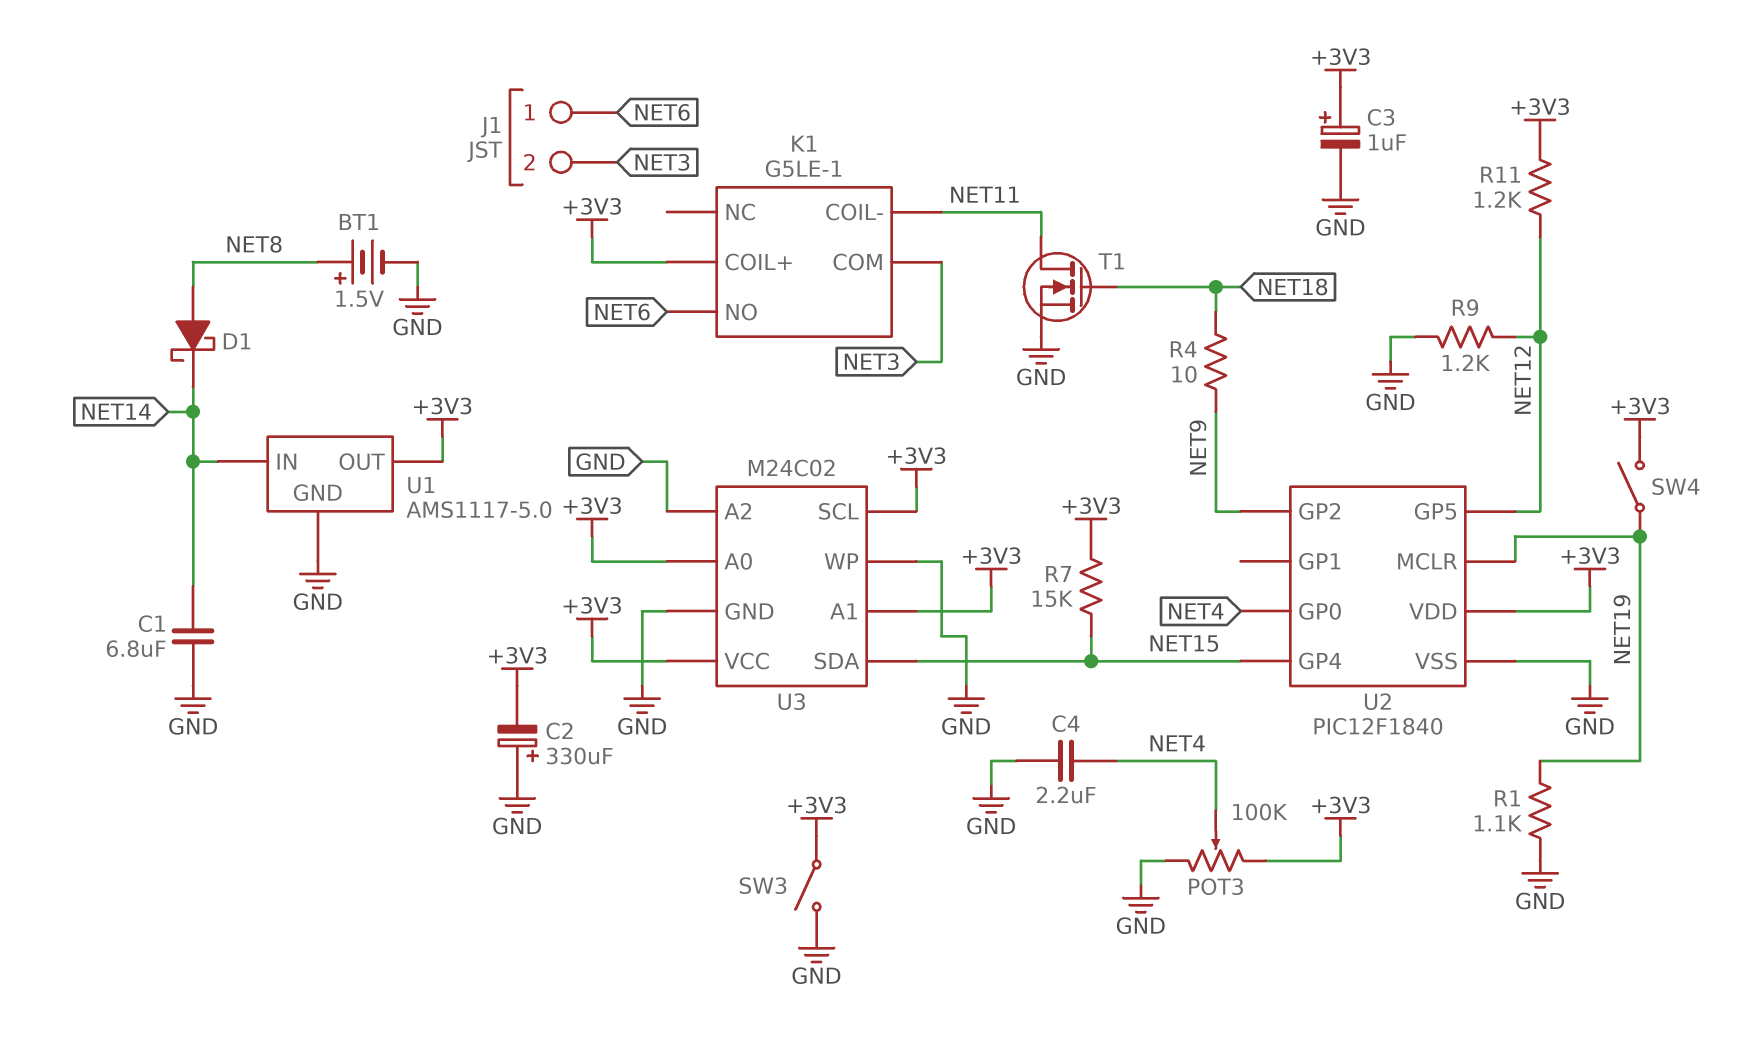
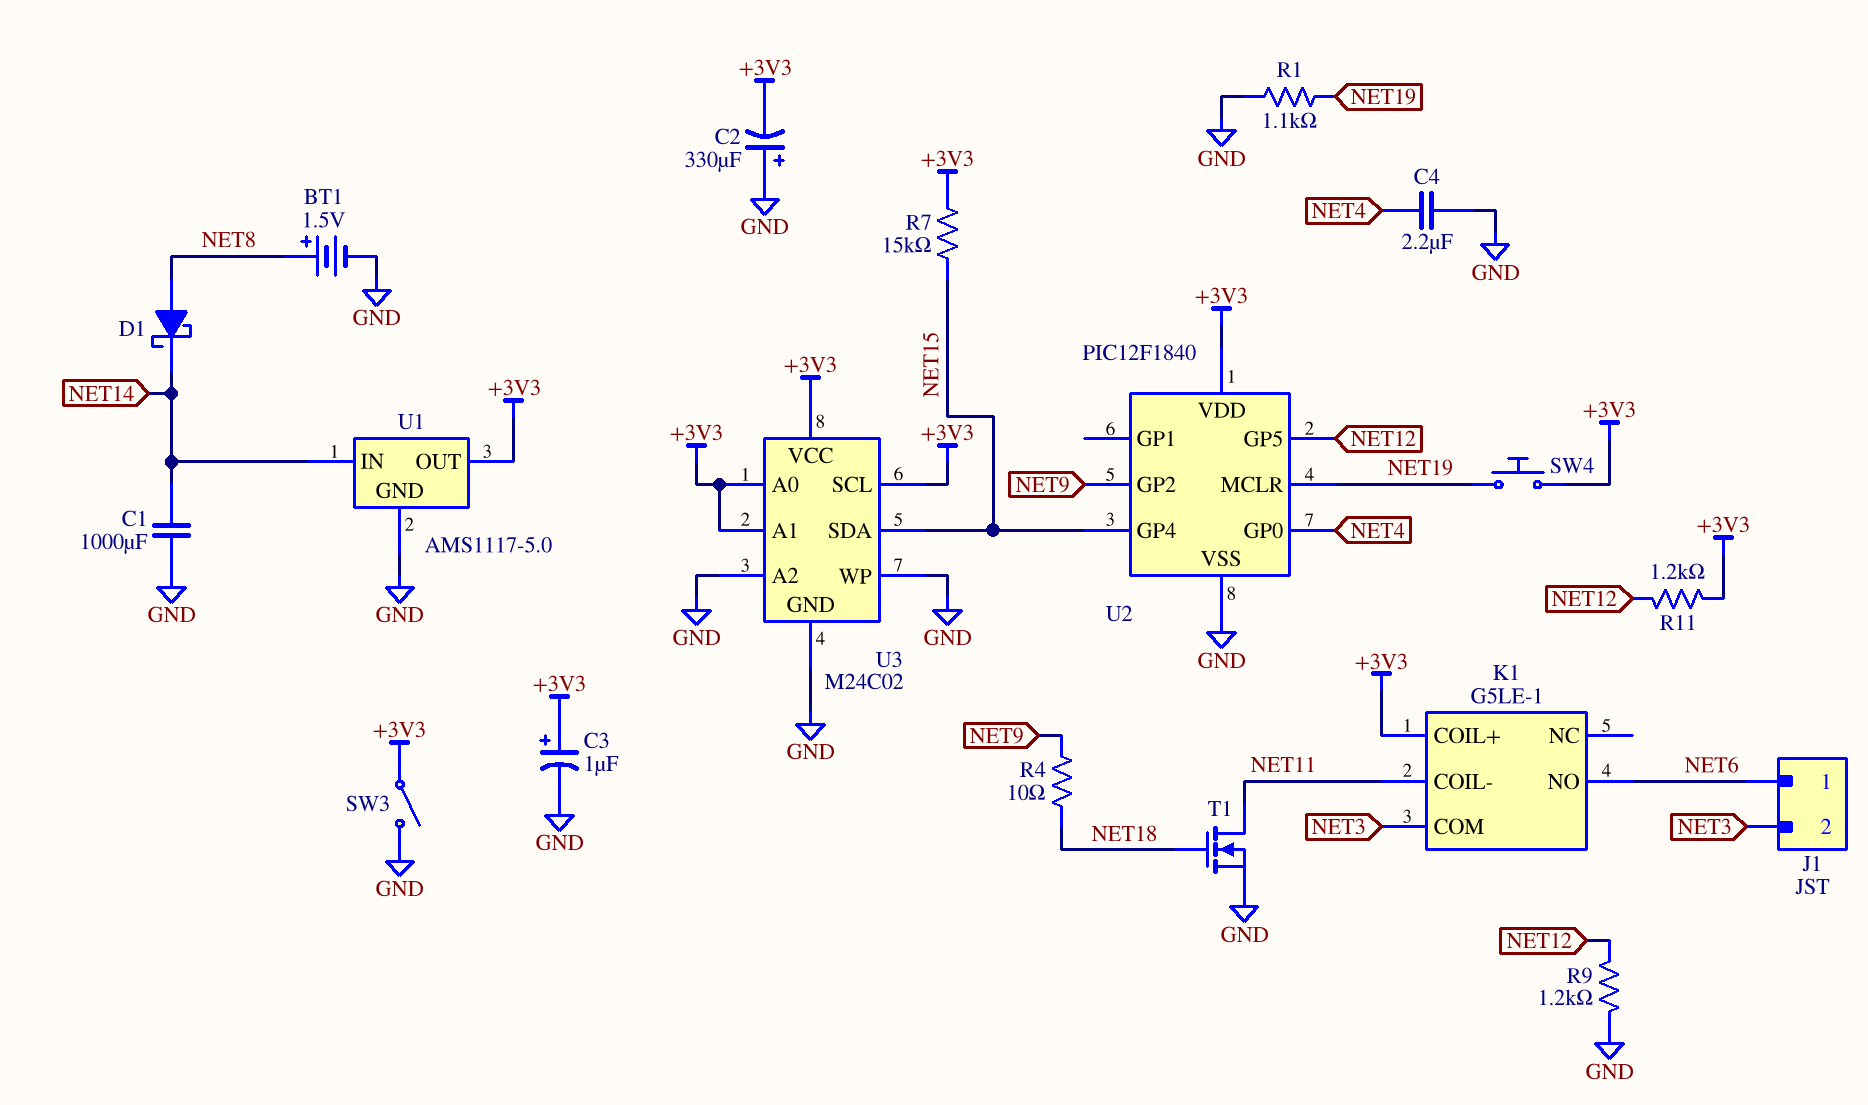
C1: 6.8uF (GND, NET14) -> 1000uF (GND, NET14)
POT3: 100k (+3V3, GND, wiper NET4) -> none
SW4: switch (+3V3, NET19) -> button (+3V3, NET19)

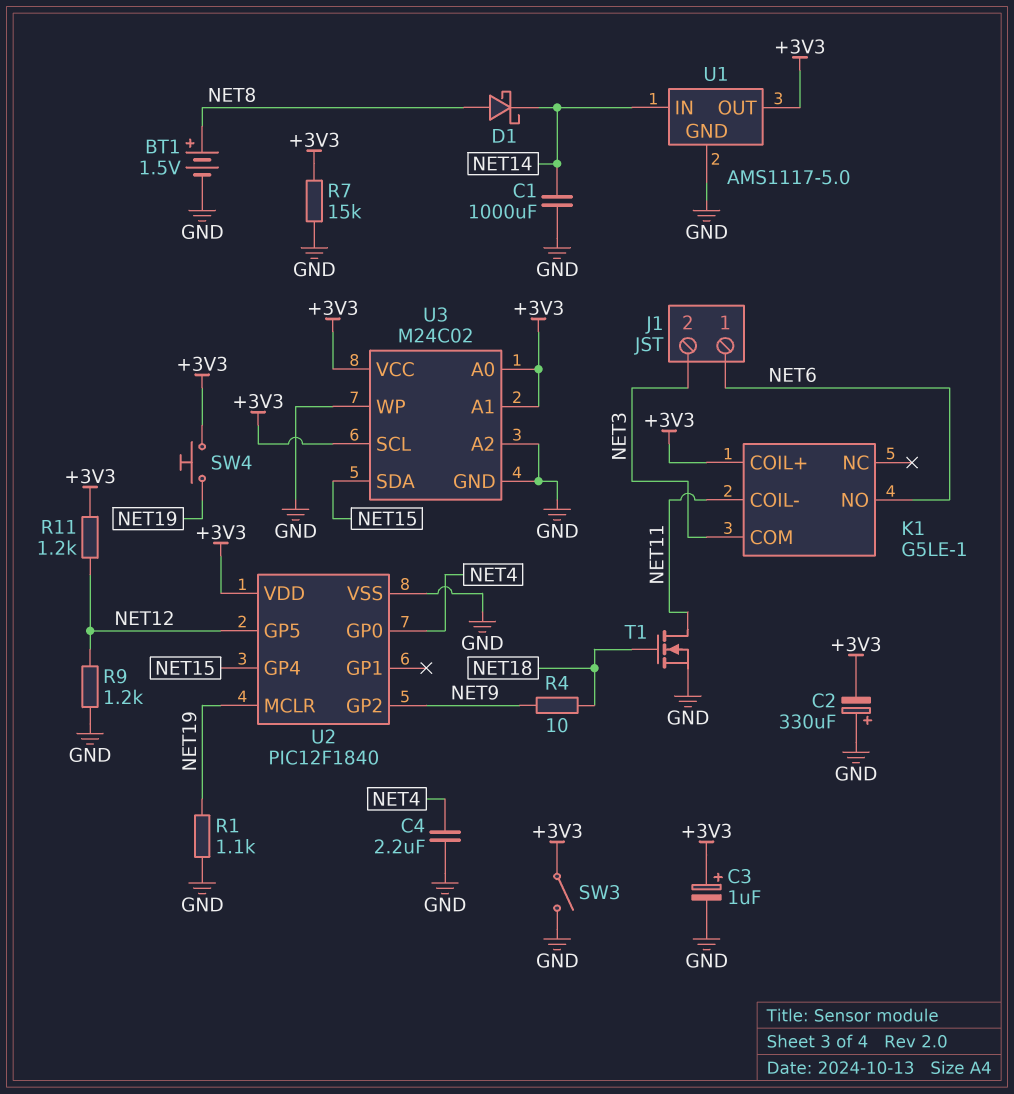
R7: 15k (+3V3, NET15) -> 15k (+3V3, GND)

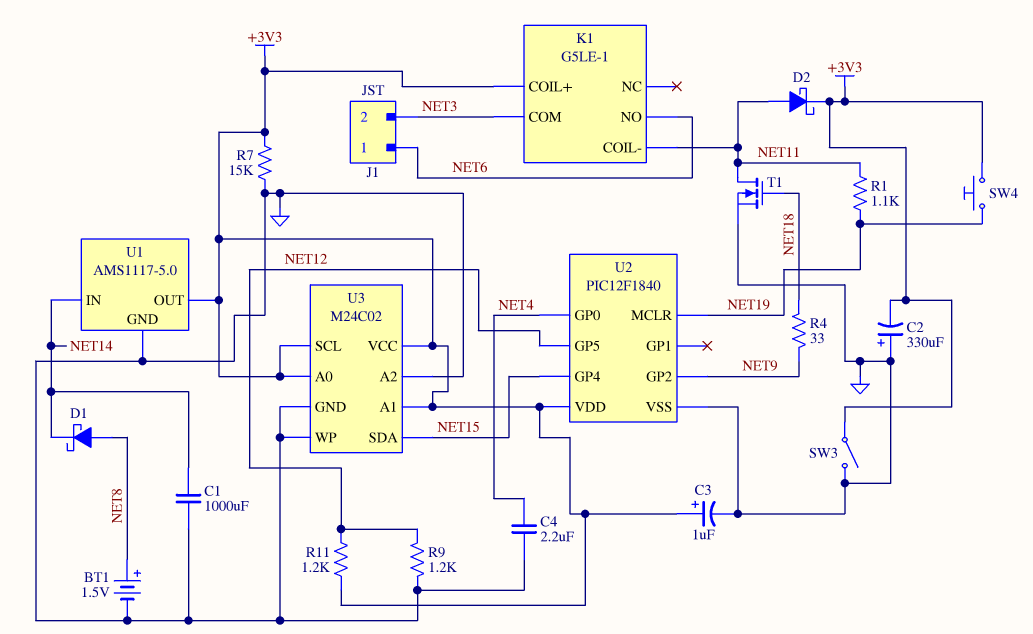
D2: none -> schottky (A NET11, K +3V3)
R1: 1.1k (GND, NET19) -> 1.1k (NET11, NET19)
R4: 10 (NET9, NET18) -> 33 (NET9, NET18)

